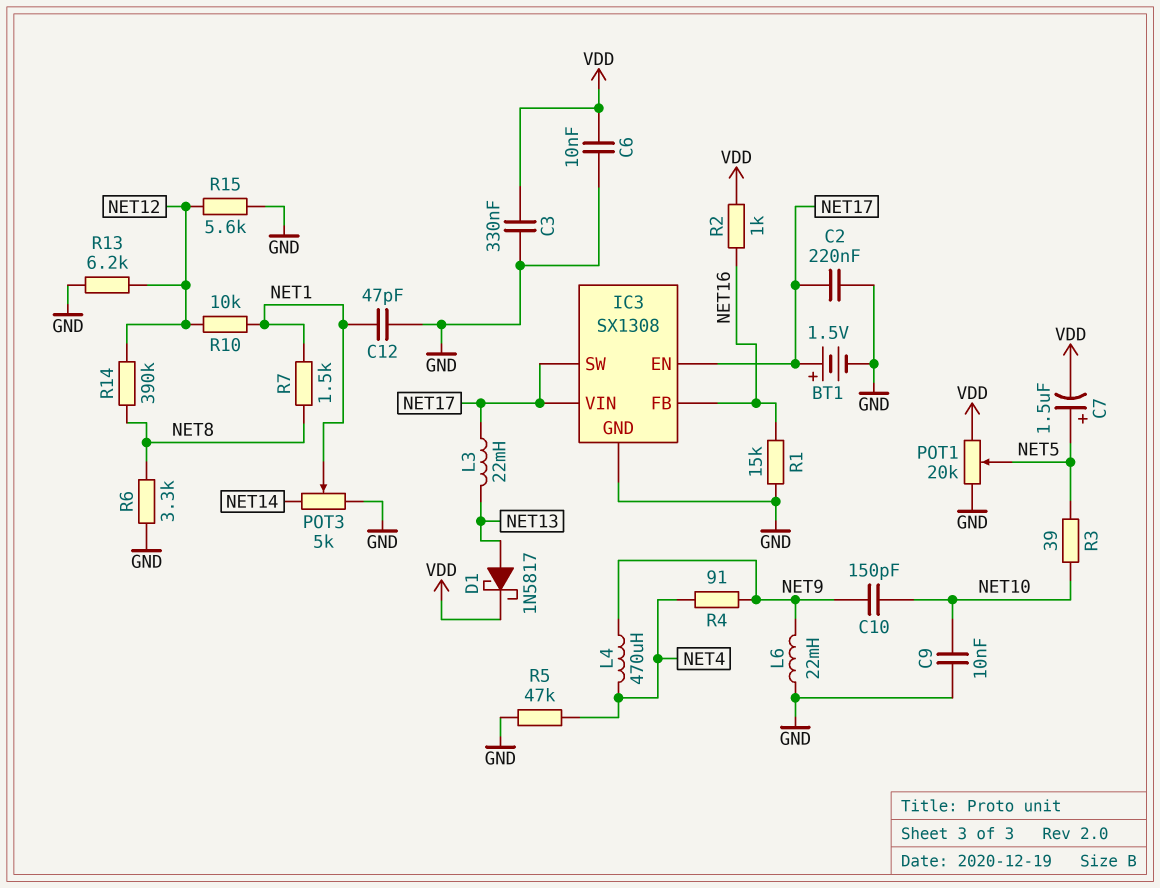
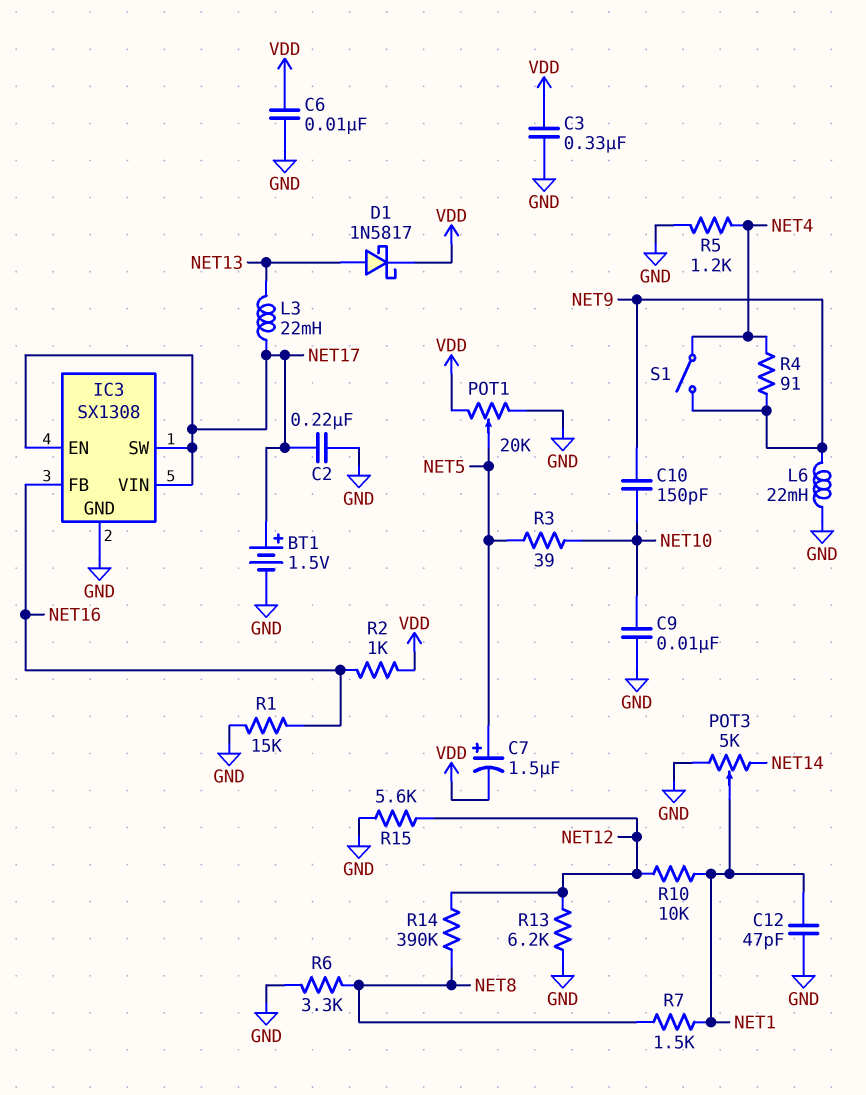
L4: 470uH (NET4, NET9) -> none
R5: 47k (GND, NET4) -> 1.2k (GND, NET4)
S1: none -> switch (NET4, NET9)

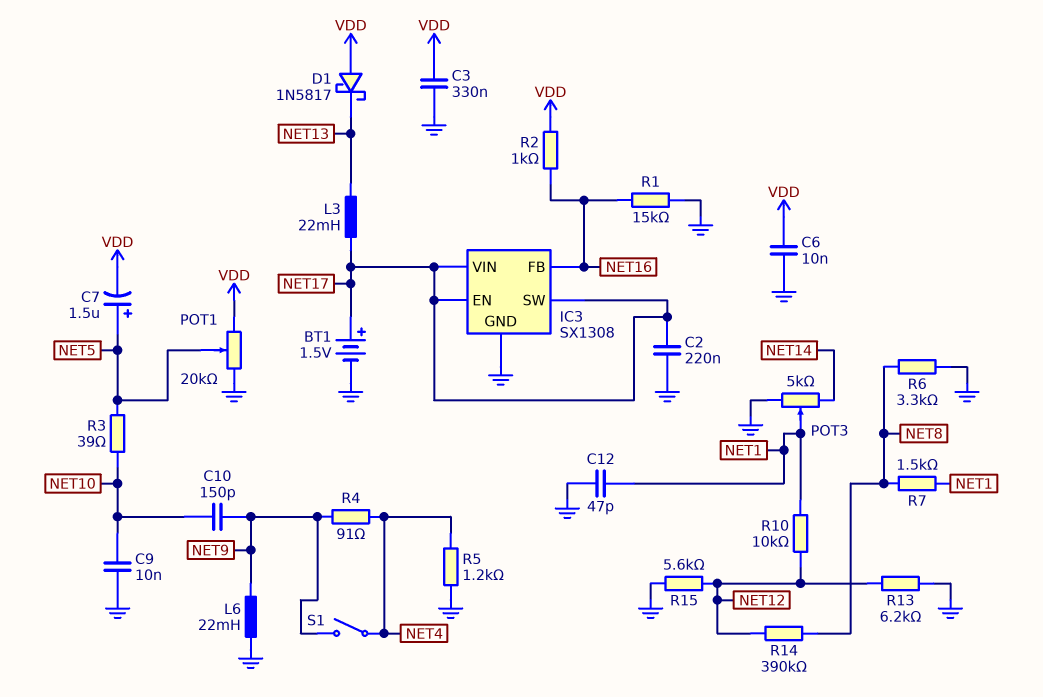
D1: schottky 1N5817 (A NET13, K VDD) -> schottky 1N5817 (A VDD, K NET13)

